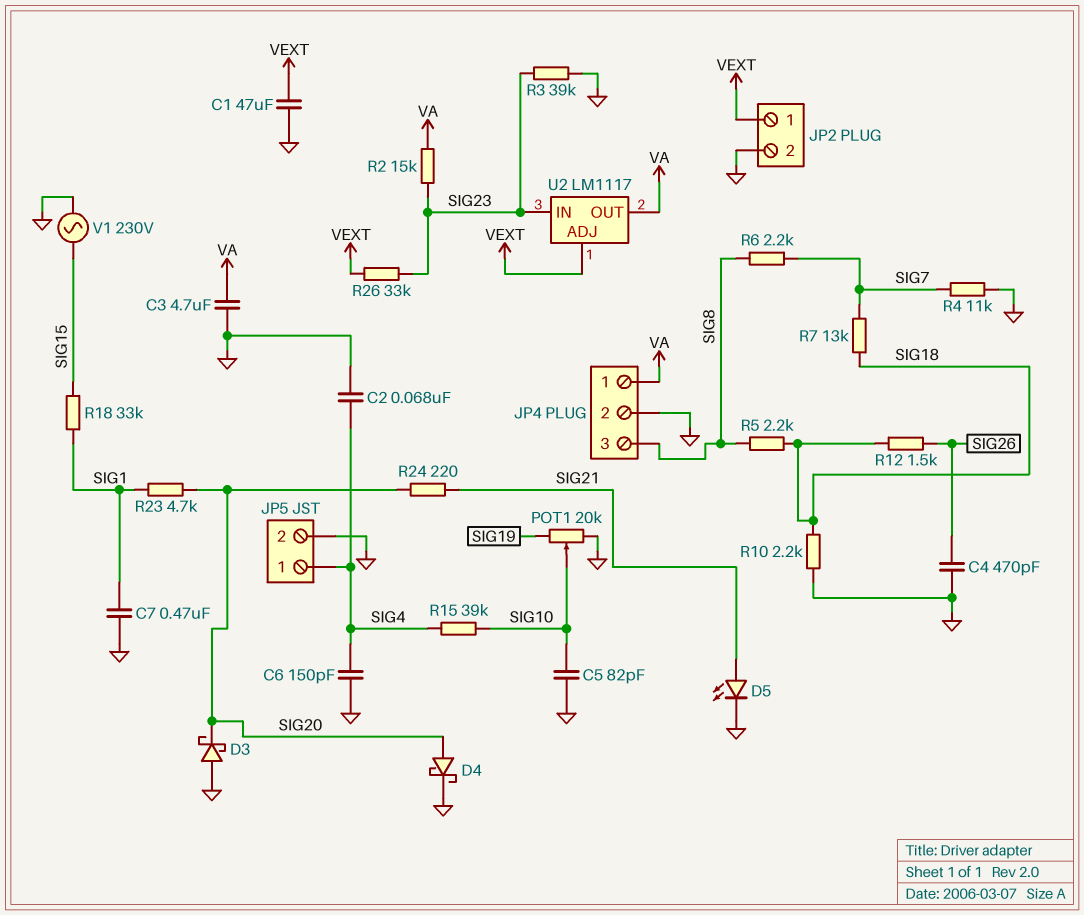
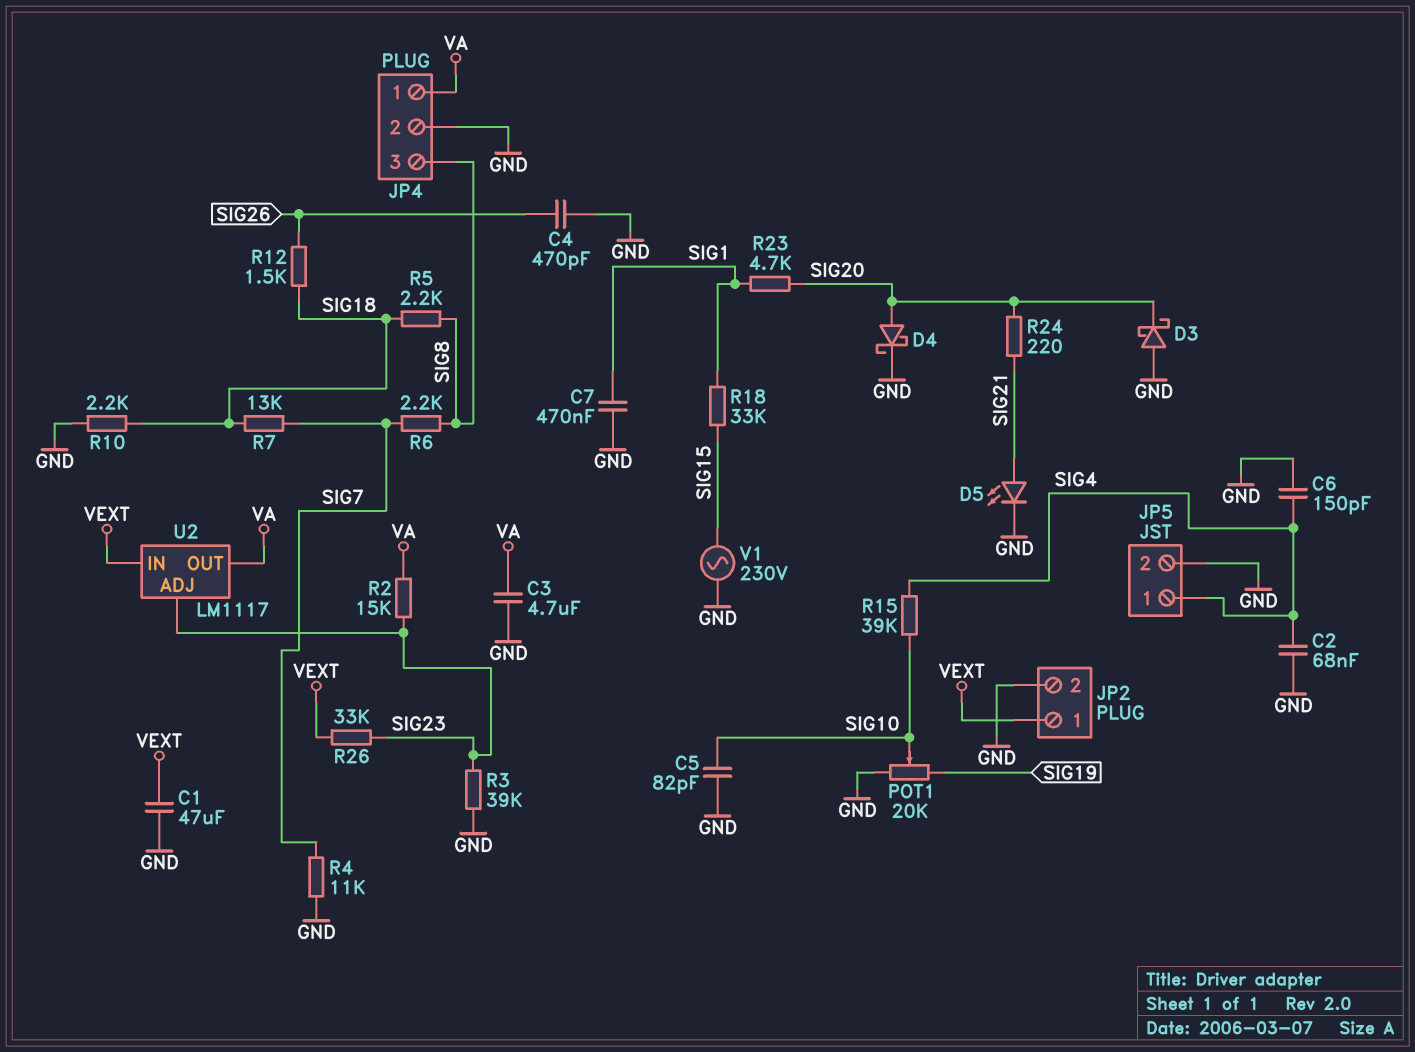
U2 pin ADJ: VEXT -> SIG23
U2 pin IN: SIG23 -> VEXT

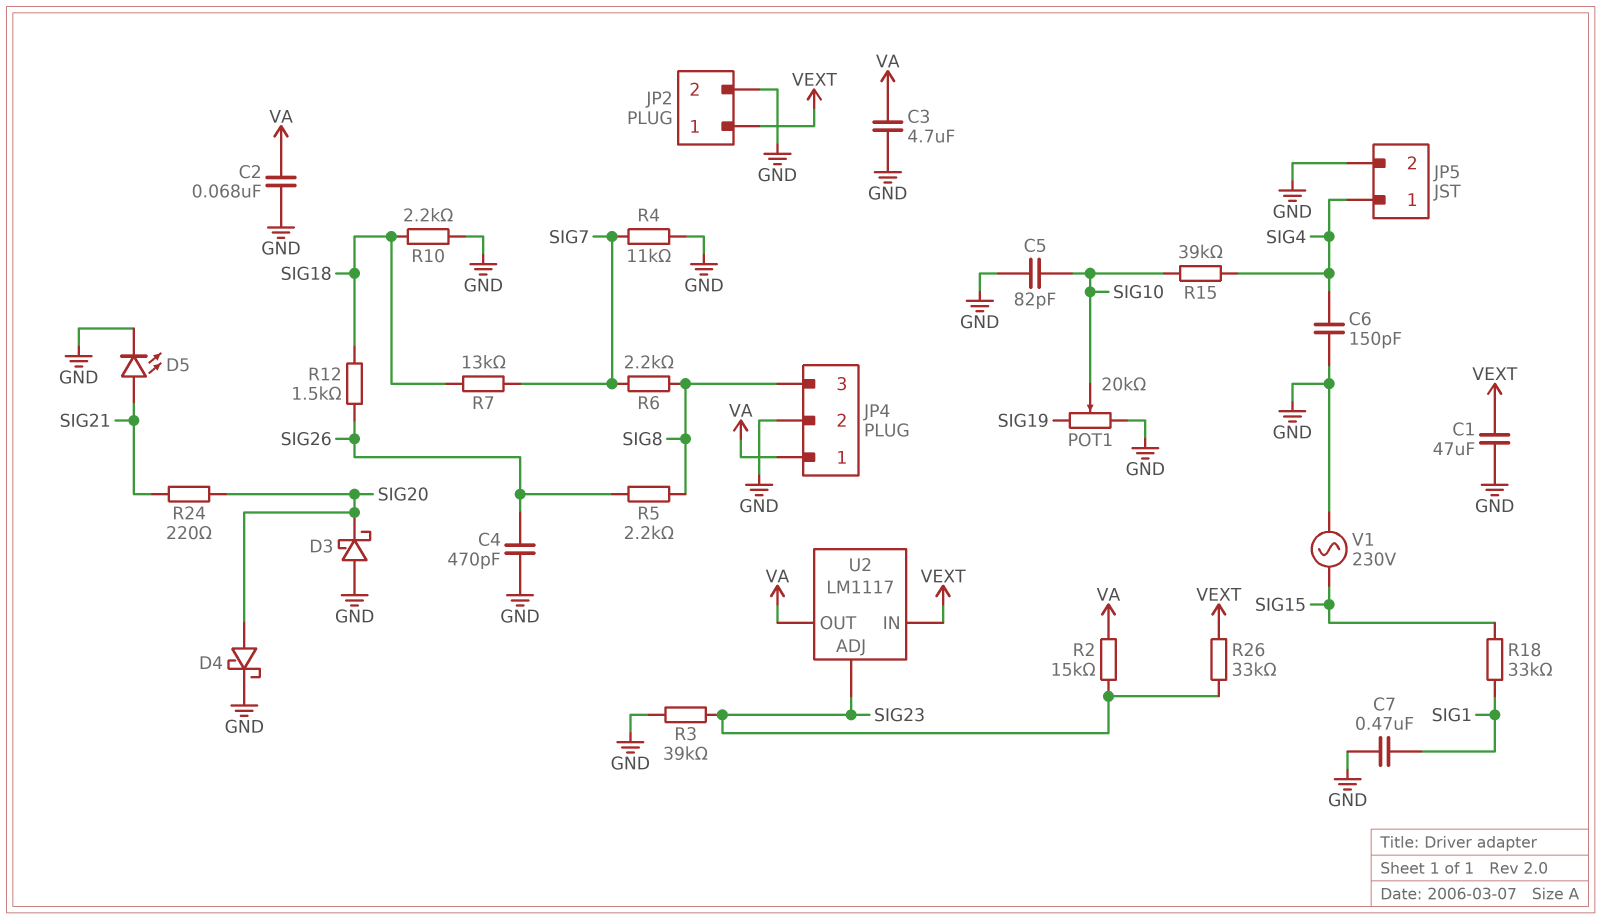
C2: 68nF (GND, SIG4) -> 68nF (GND, VA)
R5: 2.2k (SIG8, SIG18) -> 2.2k (SIG8, SIG26)
R23: 4.7k (SIG1, SIG20) -> none

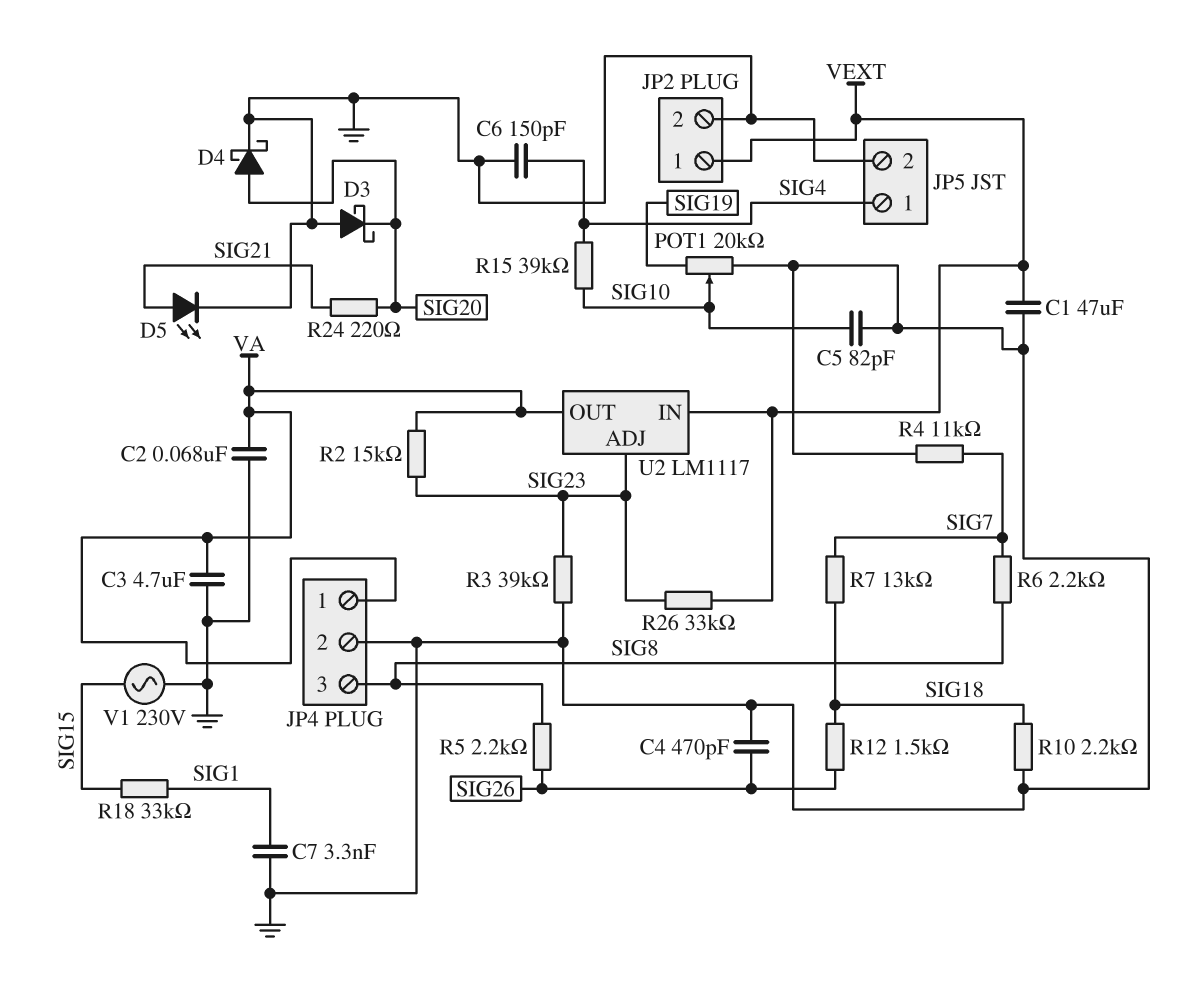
C7: 470nF (GND, SIG1) -> 3.3nF (GND, SIG1)

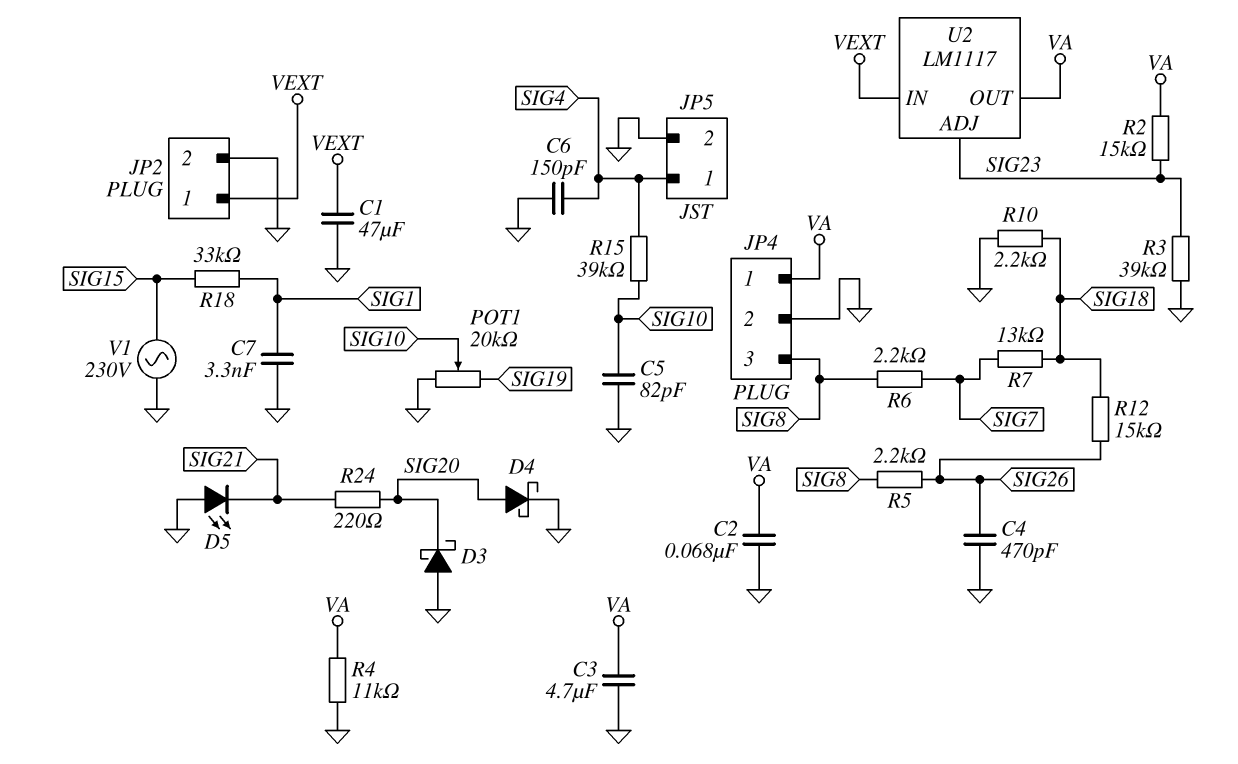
D5: LED (A SIG21, K GND) -> LED (A GND, K SIG21)
R4: 11k (GND, SIG7) -> 11k (GND, VA)
R12: 1.5k (SIG18, SIG26) -> 15k (SIG18, SIG26)
R26: 33k (SIG23, VEXT) -> none

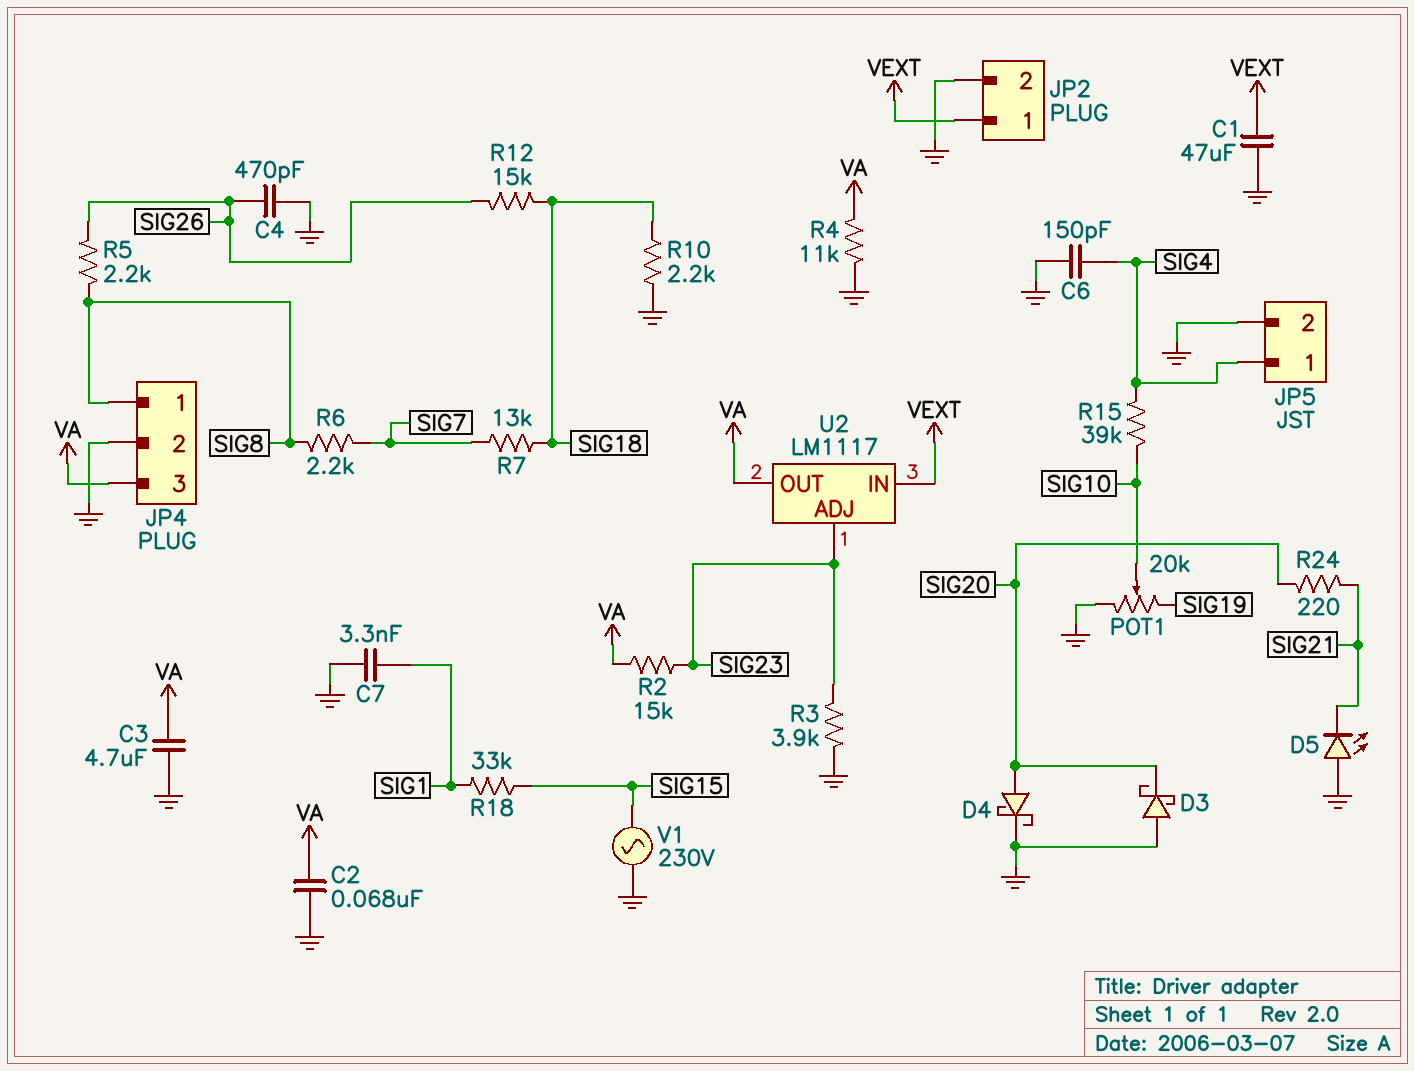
C5: 82pF (GND, SIG10) -> none
JP4 pin 1: VA -> SIG8
JP4 pin 3: SIG8 -> VA
R3: 39k (GND, SIG23) -> 3.9k (GND, SIG23)

